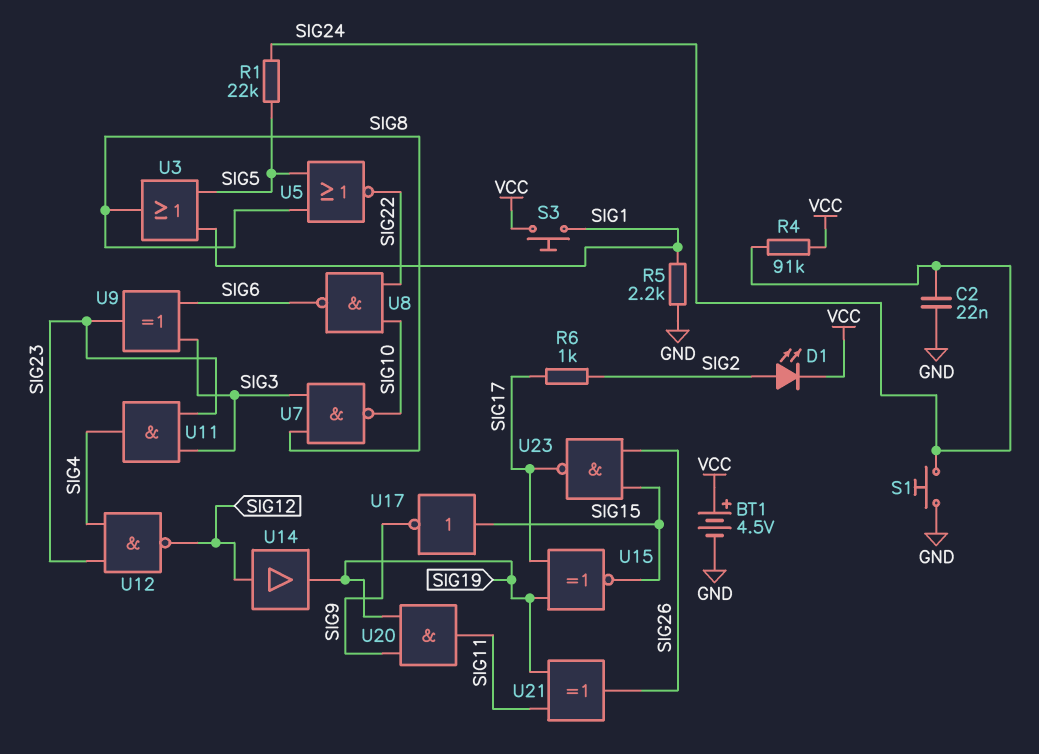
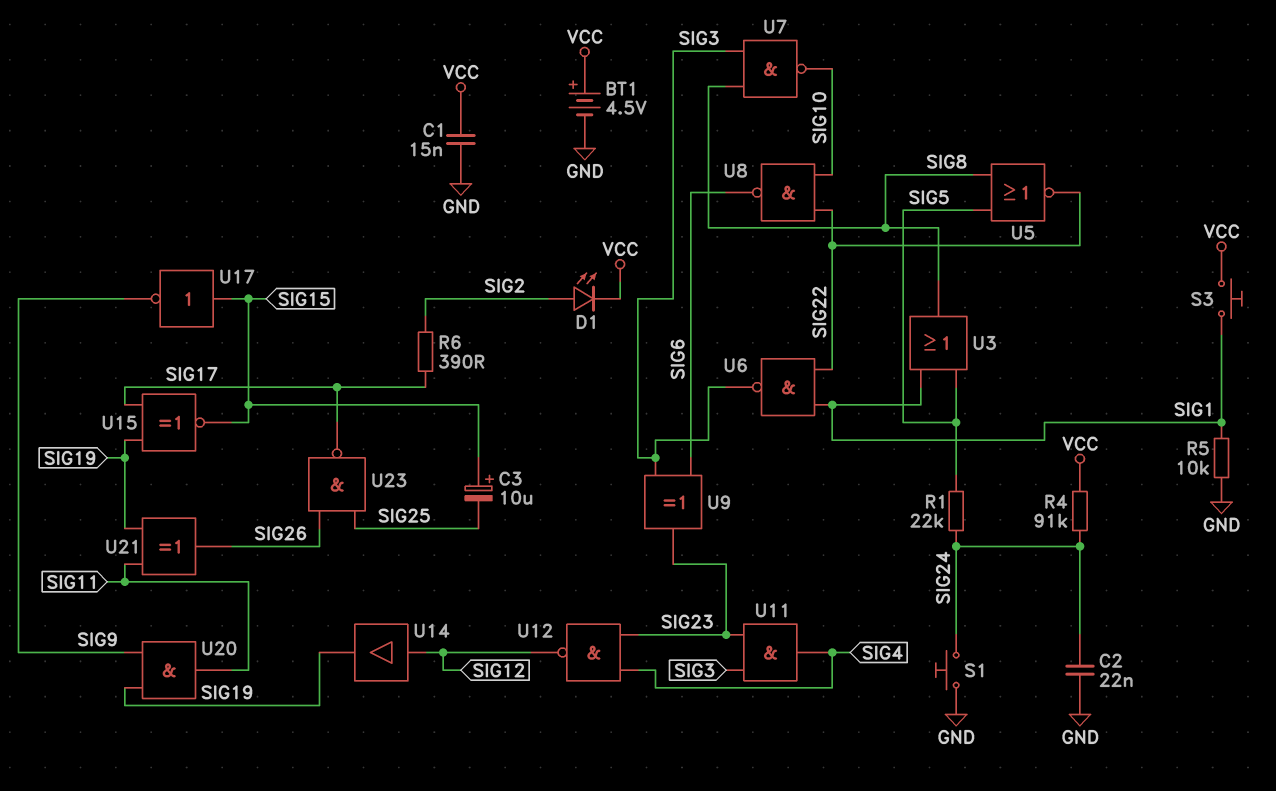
C1: none -> 15nF (GND, VCC)
C3: none -> 10uF (plus SIG15, minus SIG25)
R5: 2.2k (GND, SIG1) -> 10k (GND, SIG1)
R6: 1k (SIG2, SIG17) -> 390 (SIG2, SIG17)
U6: none -> NAND (in SIG1, in SIG22, out SIG3)
U23: NAND (in SIG15, in SIG26, out SIG17) -> NAND (in SIG25, in SIG26, out SIG17)

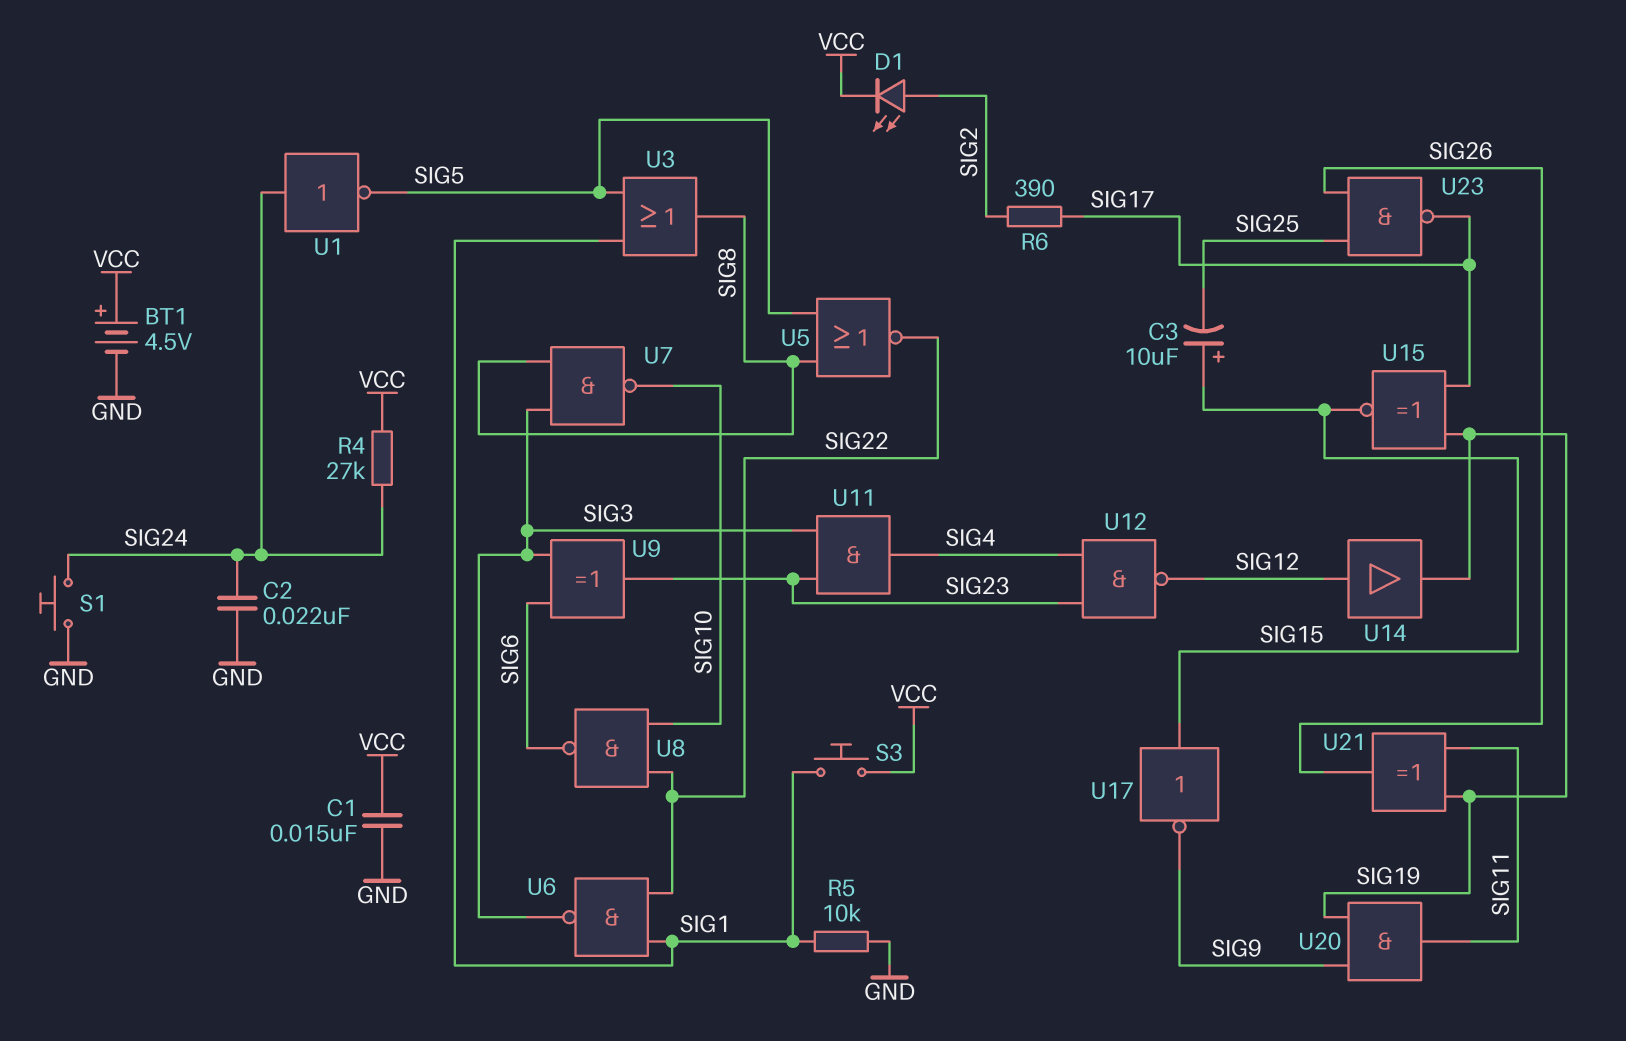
R1: 22k (SIG5, SIG24) -> none
R4: 91k (SIG24, VCC) -> 27k (SIG24, VCC)
U1: none -> NOT (in SIG24, out SIG5)

